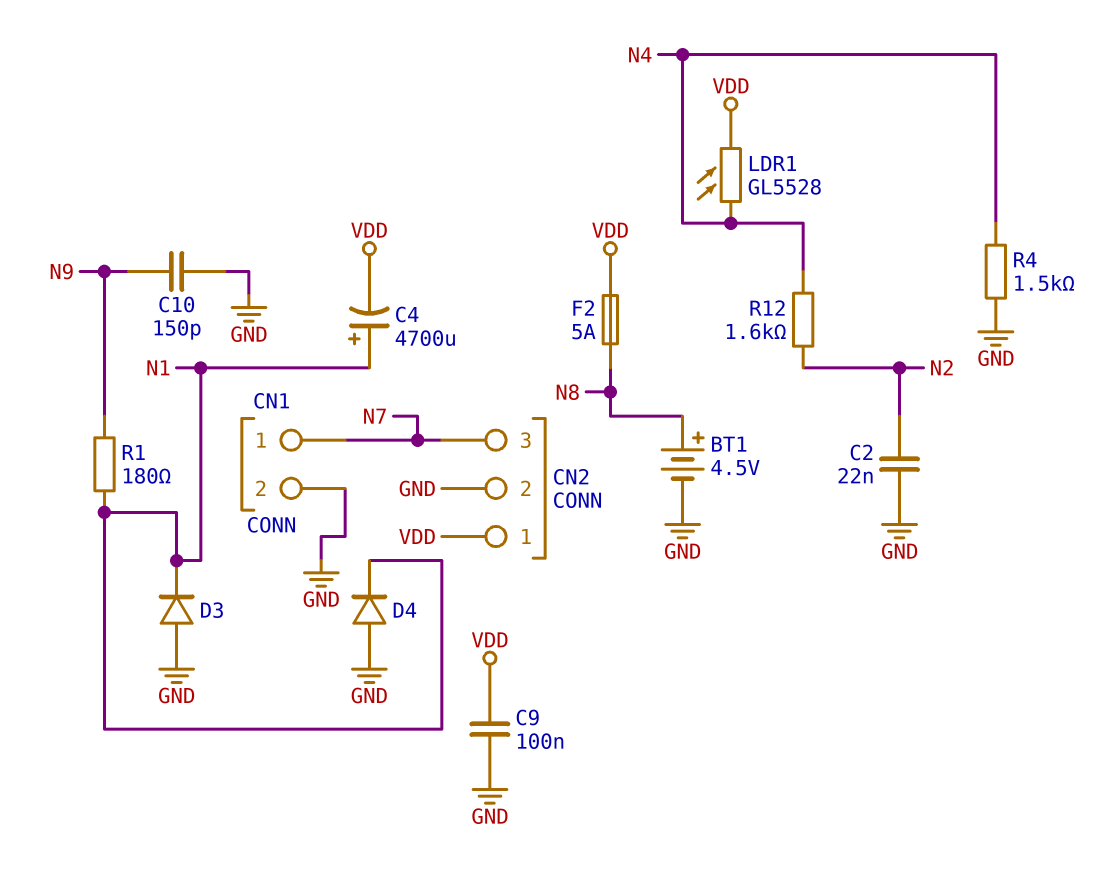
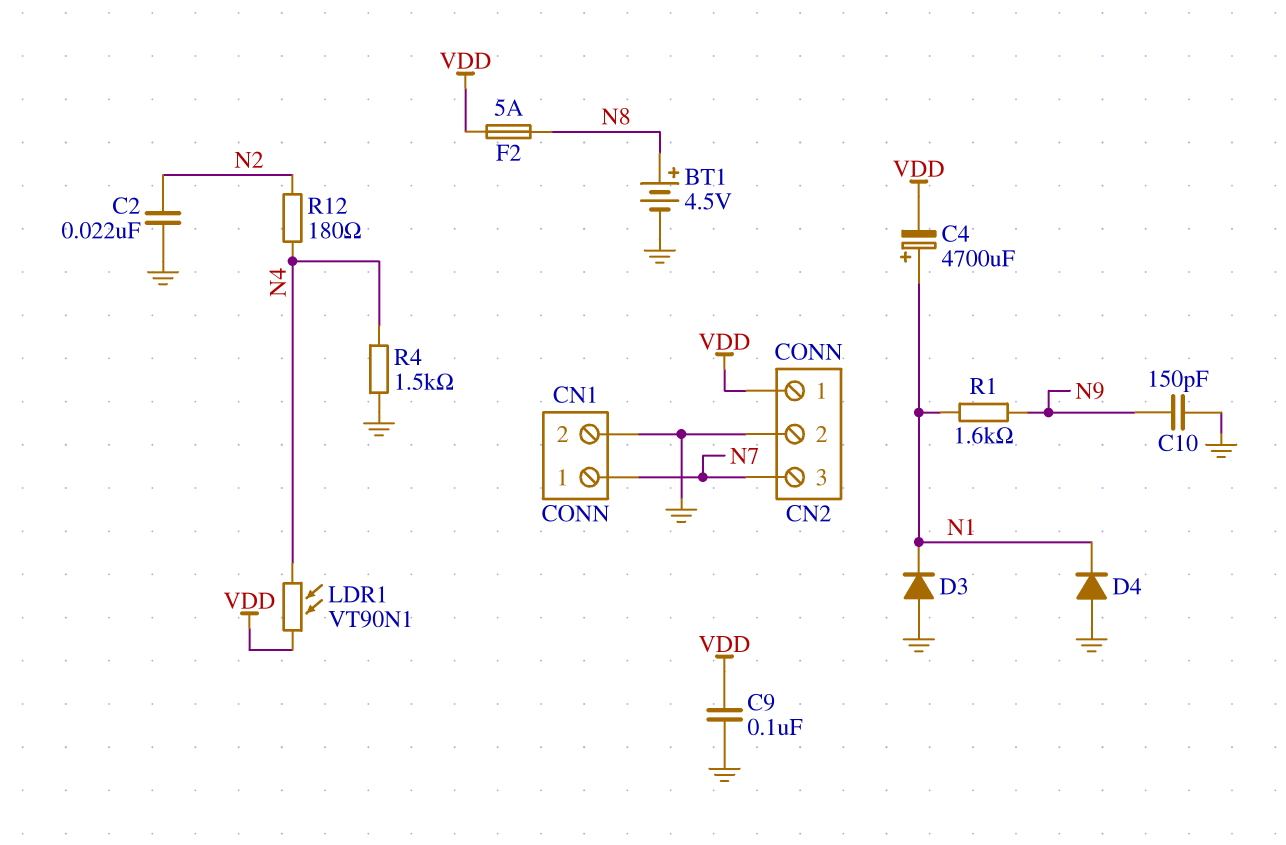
LDR1: GL5528 (N4, VDD) -> VT90N1 (N4, VDD)
R1: 180 (N1, N9) -> 1.6k (N1, N9)
R12: 1.6k (N2, N4) -> 180 (N2, N4)

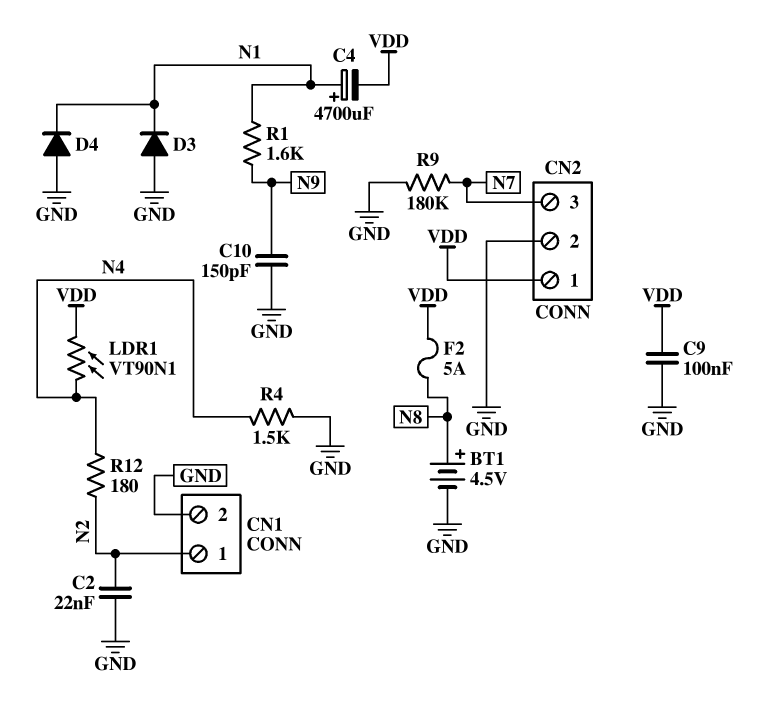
CN1 pin 1: N7 -> N2
R9: none -> 180k (GND, N7)

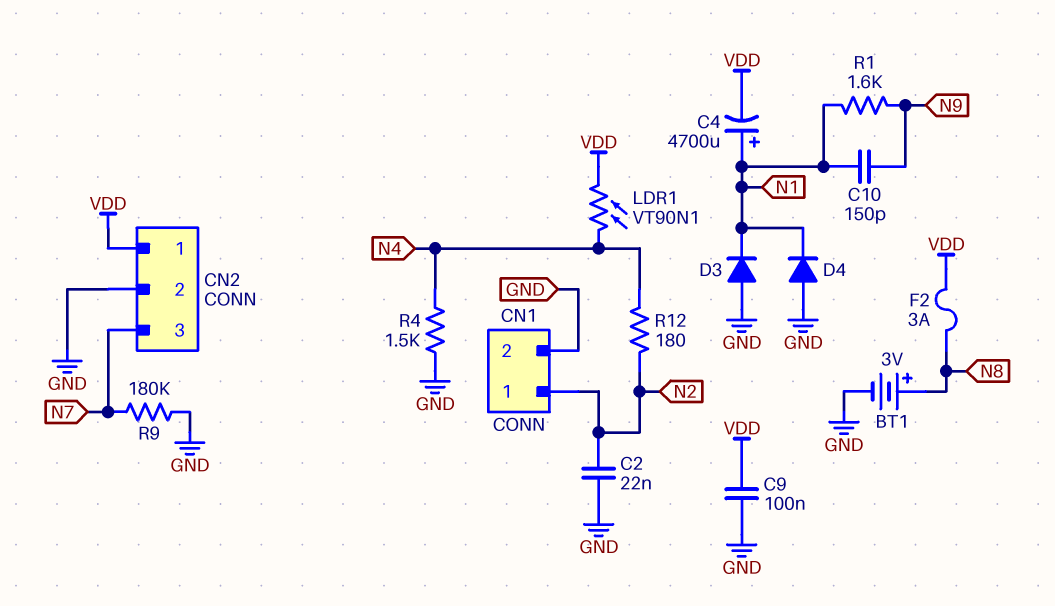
BT1: 4.5V (plus N8, minus GND) -> 3V (plus N8, minus GND)
C10: 150pF (GND, N9) -> 150pF (N1, N9)
F2: 5A (N8, VDD) -> 3A (N8, VDD)

